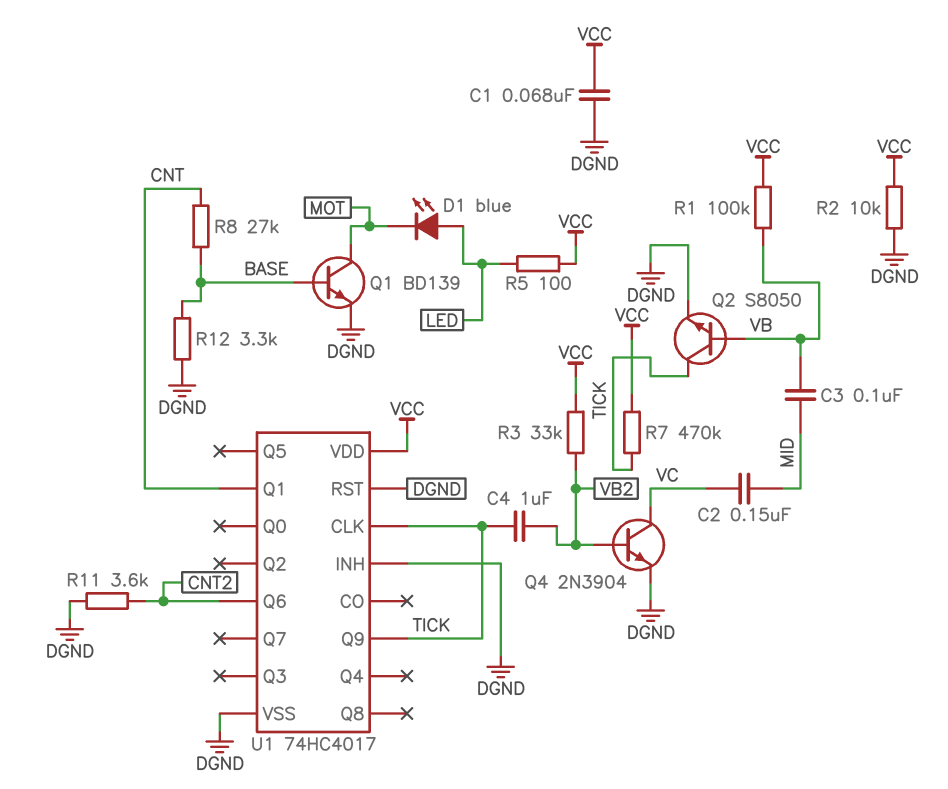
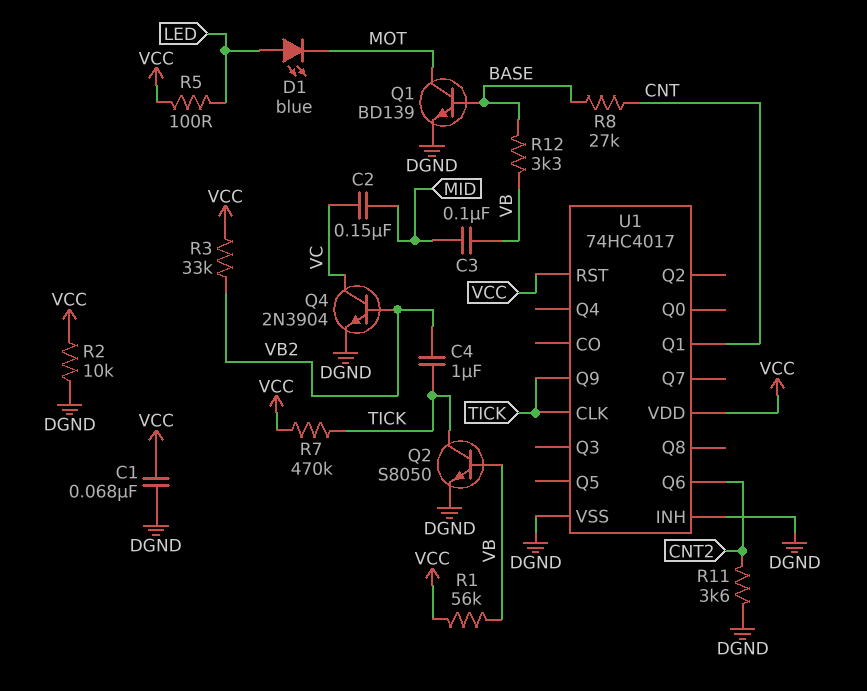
R1: 100k (VB, VCC) -> 56k (VB, VCC)
R12: 3.3k (BASE, DGND) -> 3.3k (BASE, VB)
U1 pin RST: DGND -> VCC

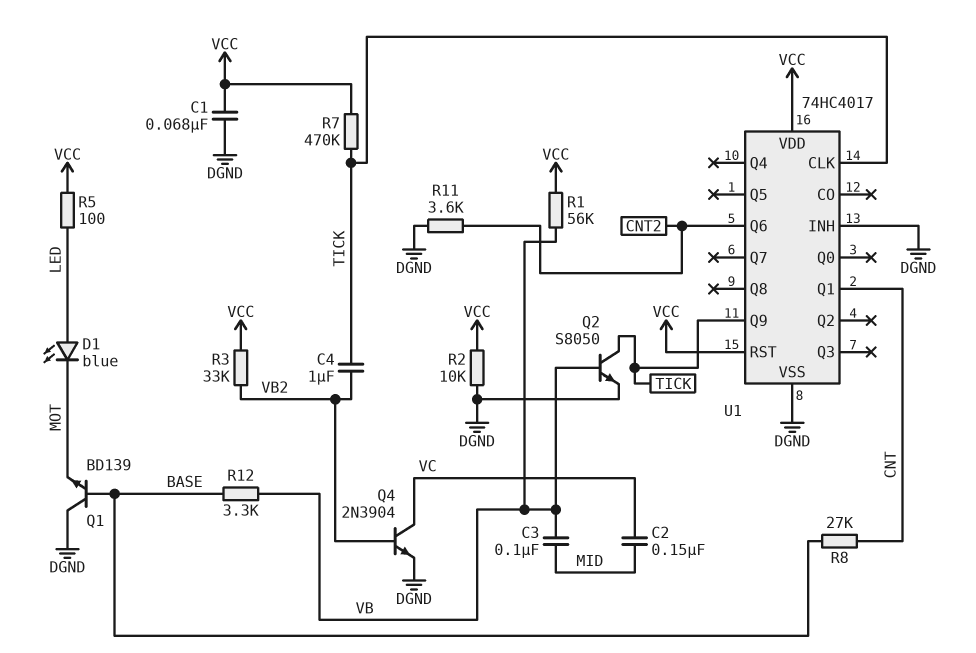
Q1: NPN BD139 (B BASE, C MOT, E DGND) -> NPN BD139 (B BASE, C DGND, E MOT)

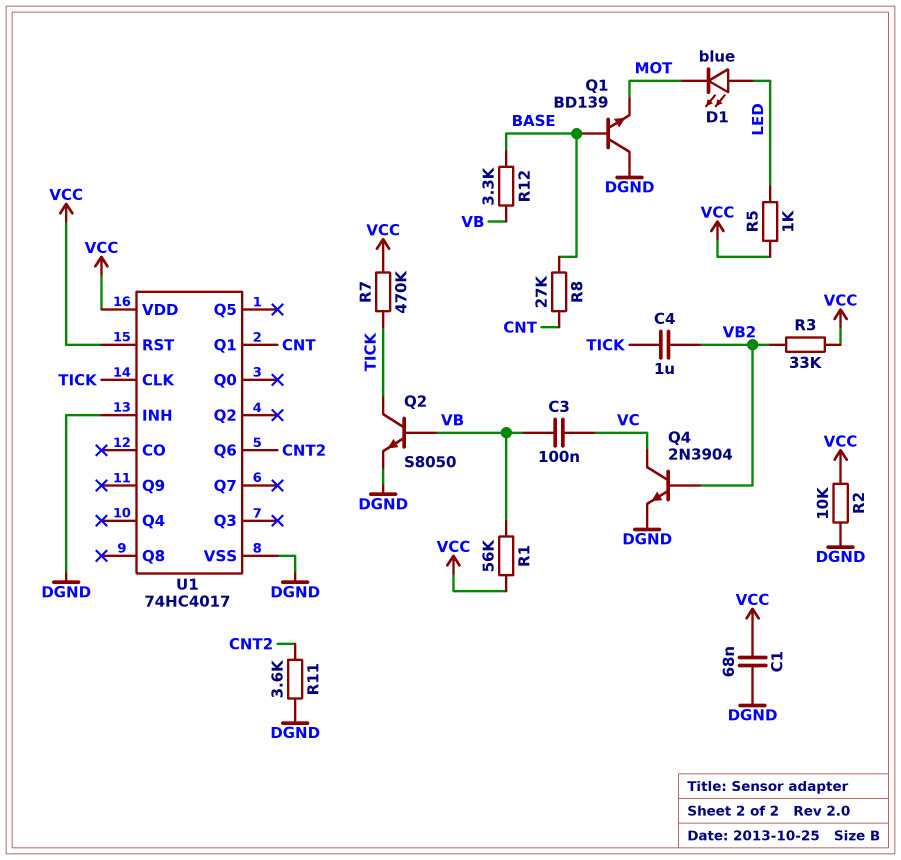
C2: 150nF (MID, VC) -> none
C3: 100nF (MID, VB) -> 100nF (VB, VC)
R5: 100 (LED, VCC) -> 1k (LED, VCC)
U1 pin Q9: TICK -> none

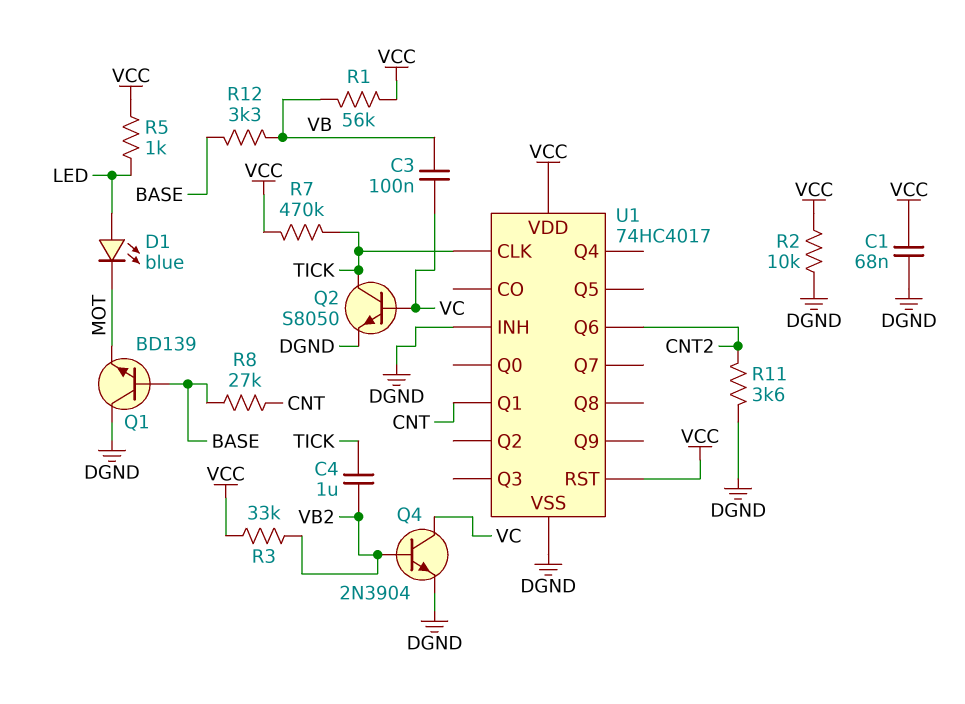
Q2: NPN S8050 (B VB, C TICK, E DGND) -> NPN S8050 (B VC, C TICK, E DGND)

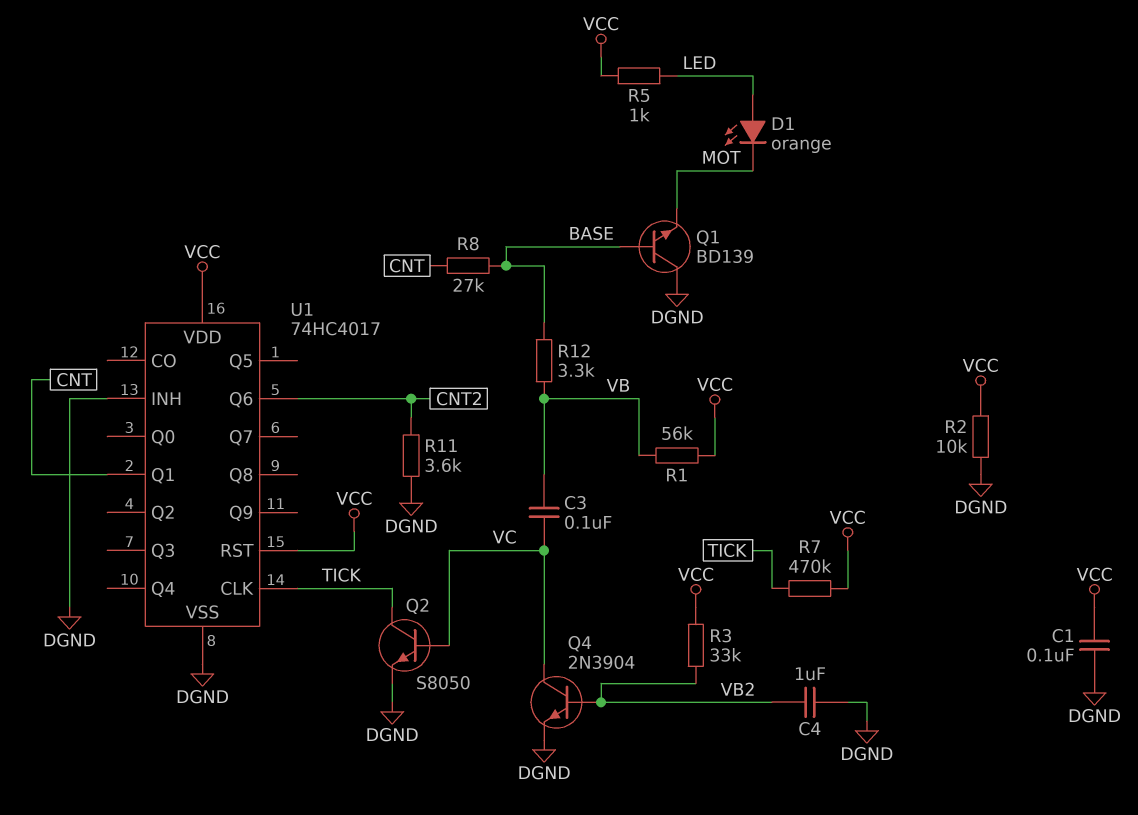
C1: 68nF (DGND, VCC) -> 100nF (DGND, VCC)
C4: 1uF (TICK, VB2) -> 1uF (DGND, VB2)
D1: LED blue (A LED, K MOT) -> LED orange (A LED, K MOT)

